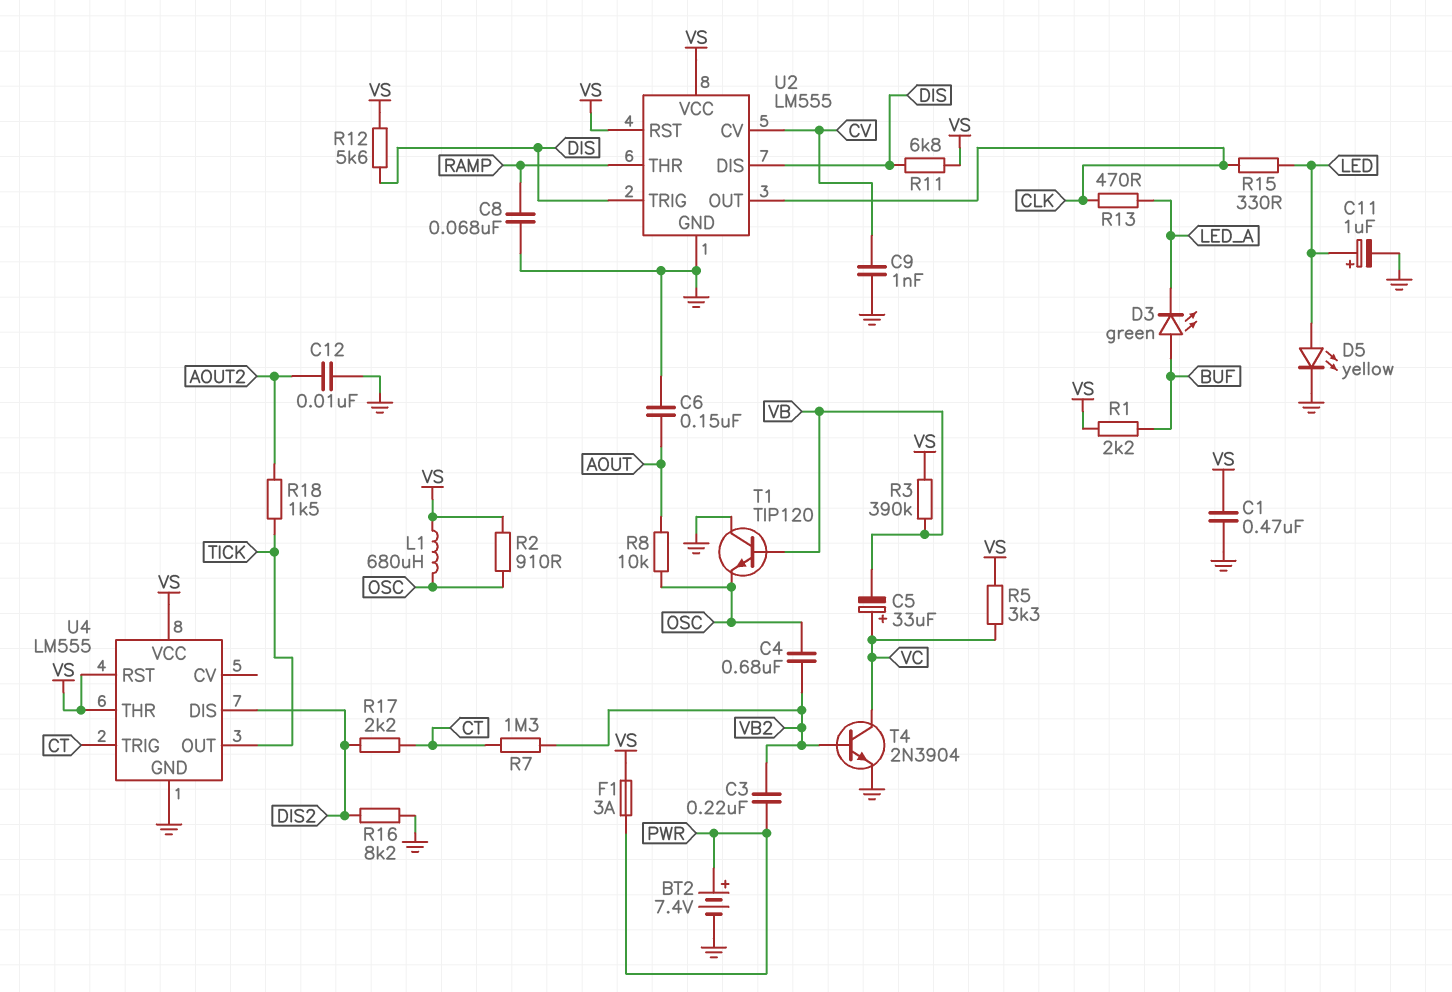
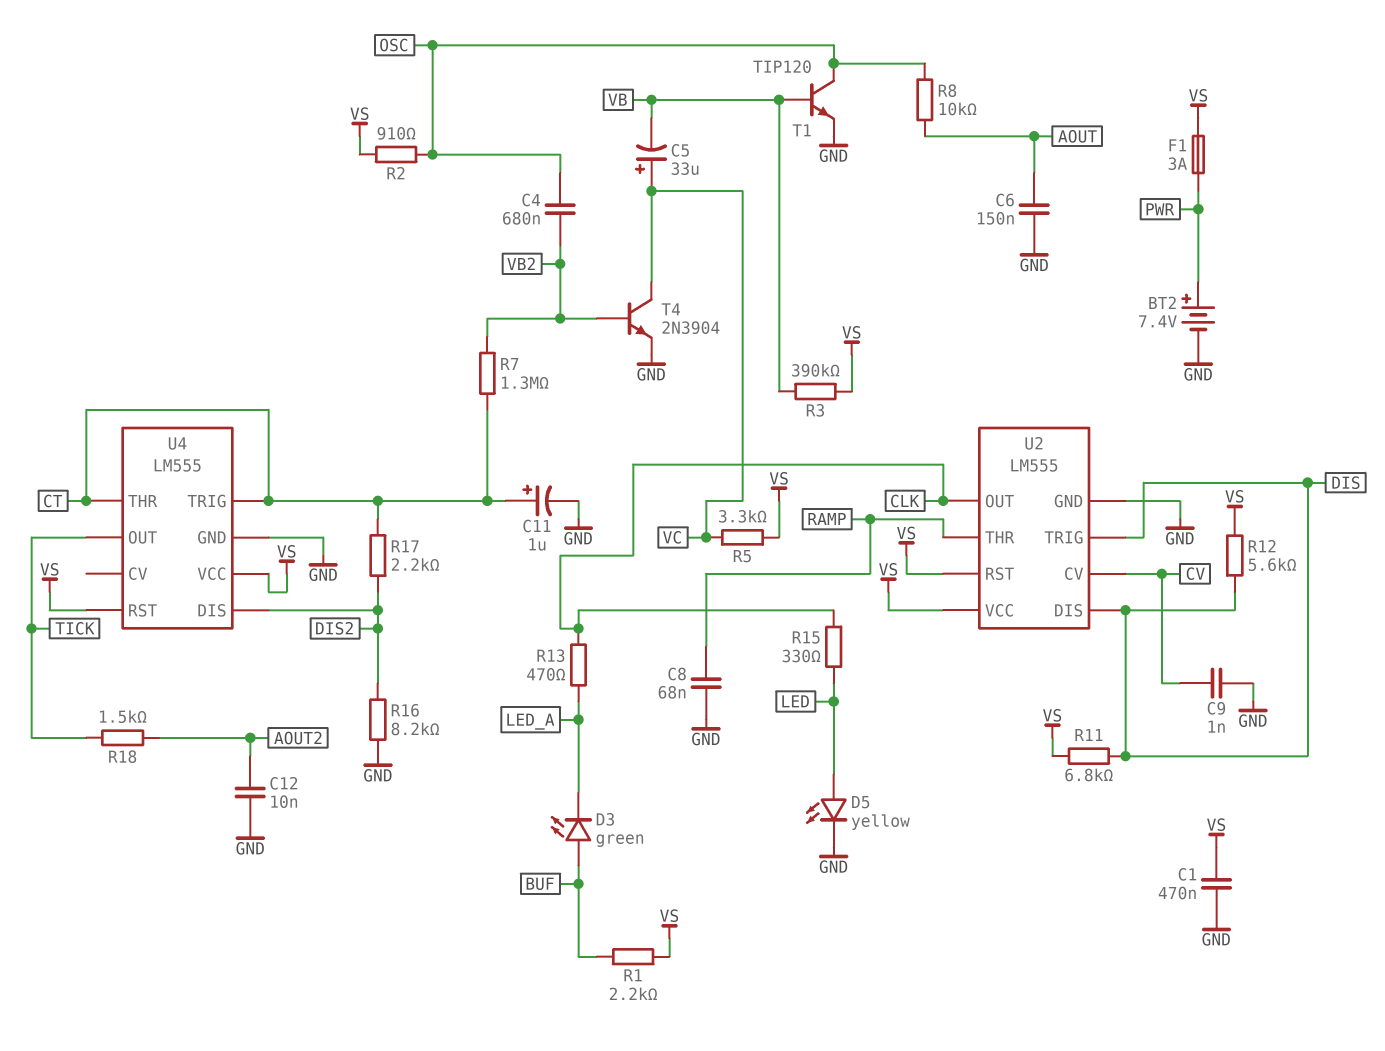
C3: 220nF (PWR, VB2) -> none
C11: 1uF (plus LED, minus GND) -> 1uF (plus CT, minus GND)
L1: 680uH (OSC, VS) -> none
T1: NPN TIP120 (B VB, C GND, E OSC) -> NPN TIP120 (B VB, C OSC, E GND)
U4 pin THR: VS -> CT

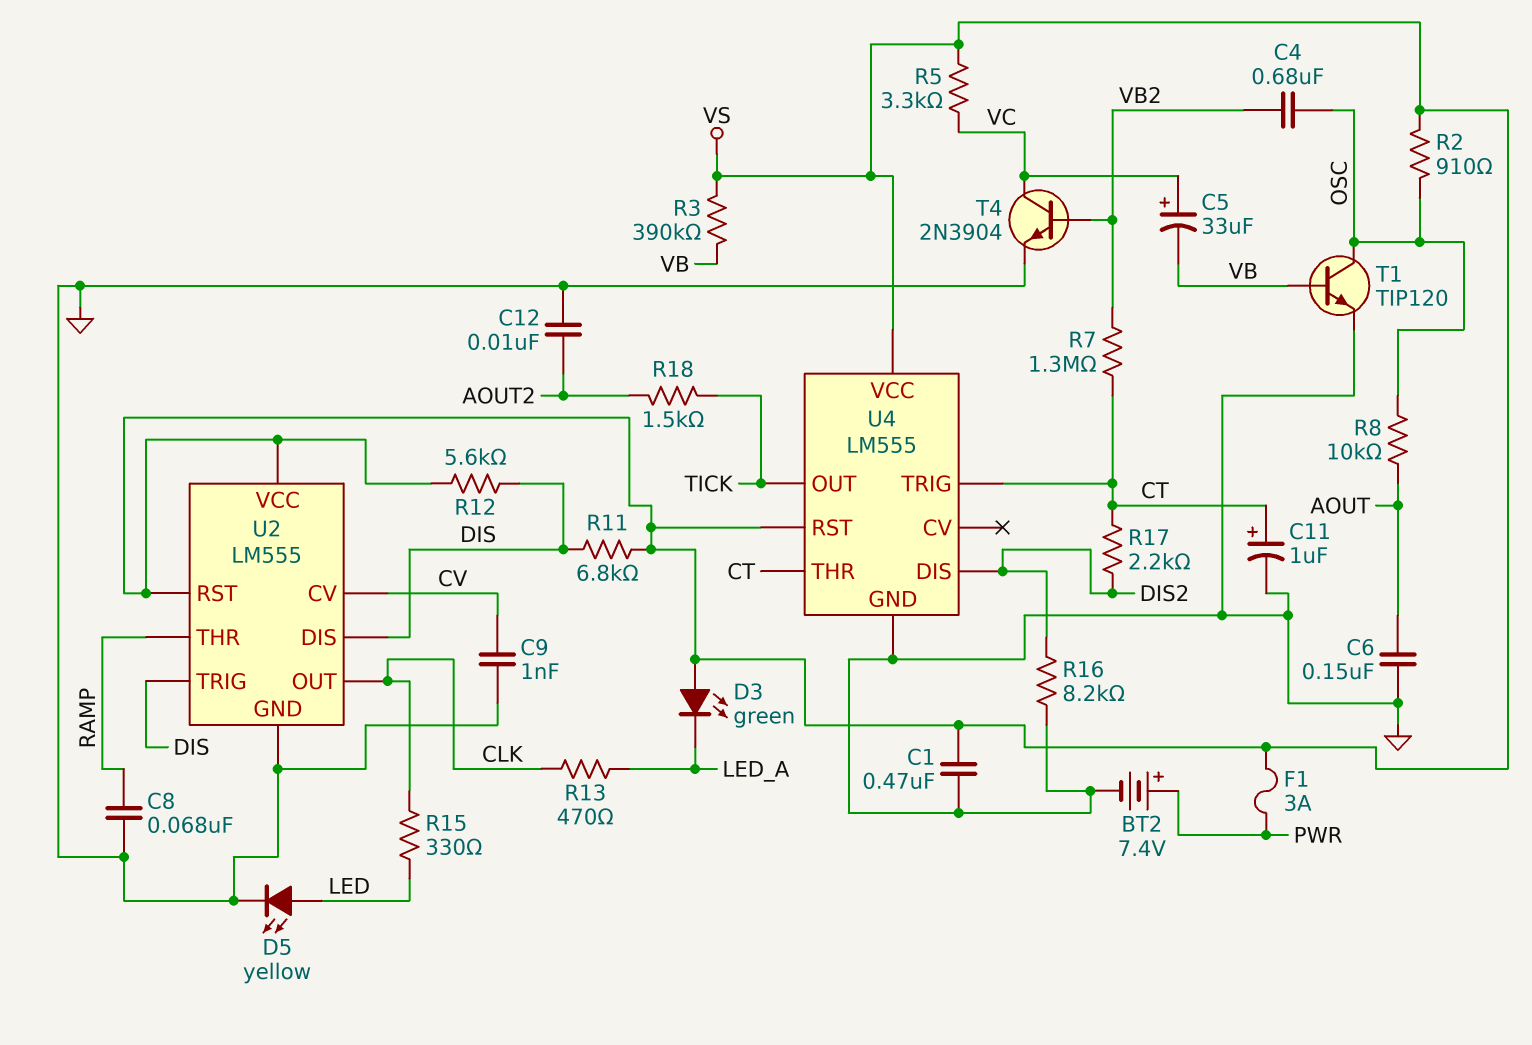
D3: LED green (A BUF, K LED_A) -> LED green (A VS, K LED_A)
R1: 2.2k (BUF, VS) -> none

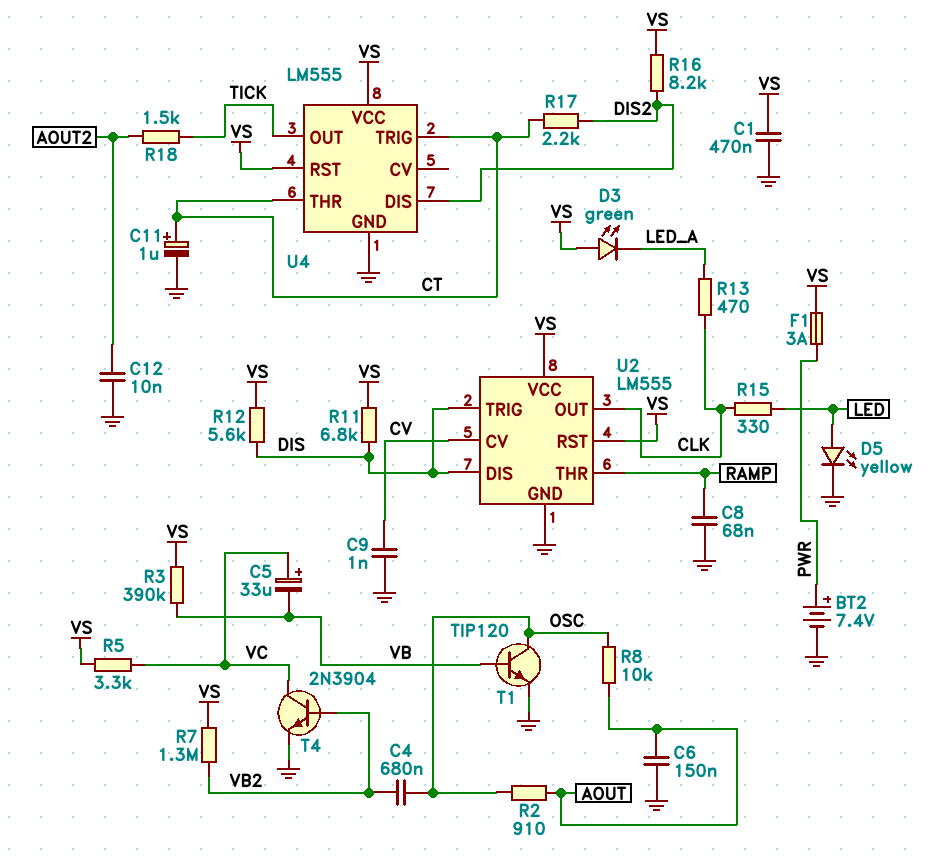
R2: 910 (OSC, VS) -> 910 (AOUT, OSC)
R7: 1.3M (CT, VB2) -> 1.3M (VB2, VS)
R16: 8.2k (DIS2, GND) -> 8.2k (DIS2, VS)

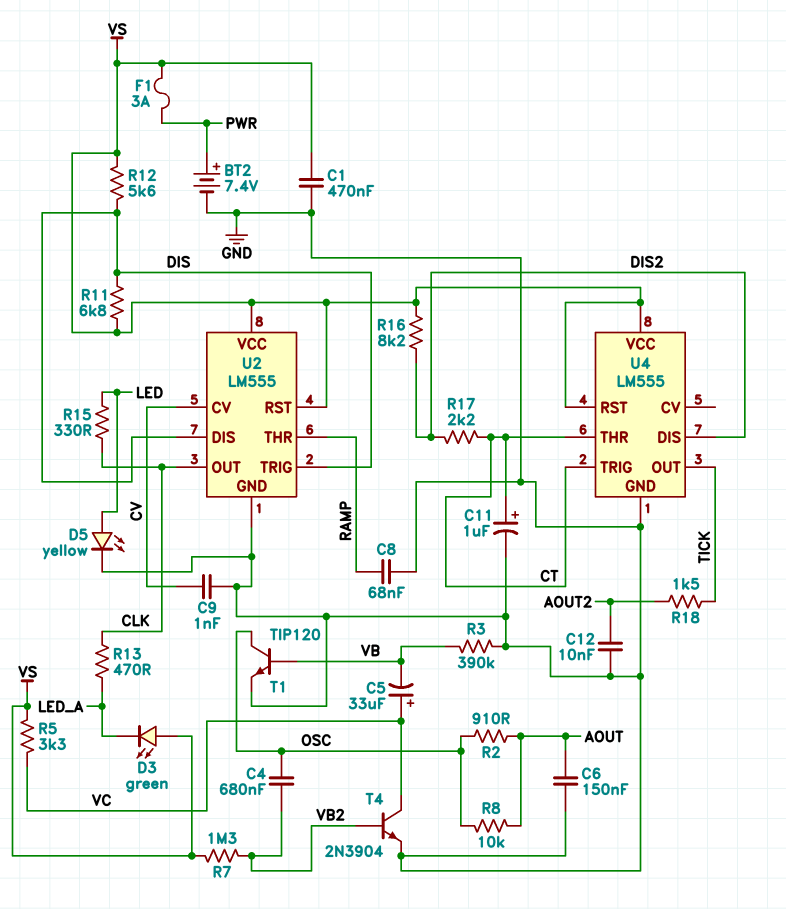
R3: 390k (VB, VS) -> 390k (GND, VB)

